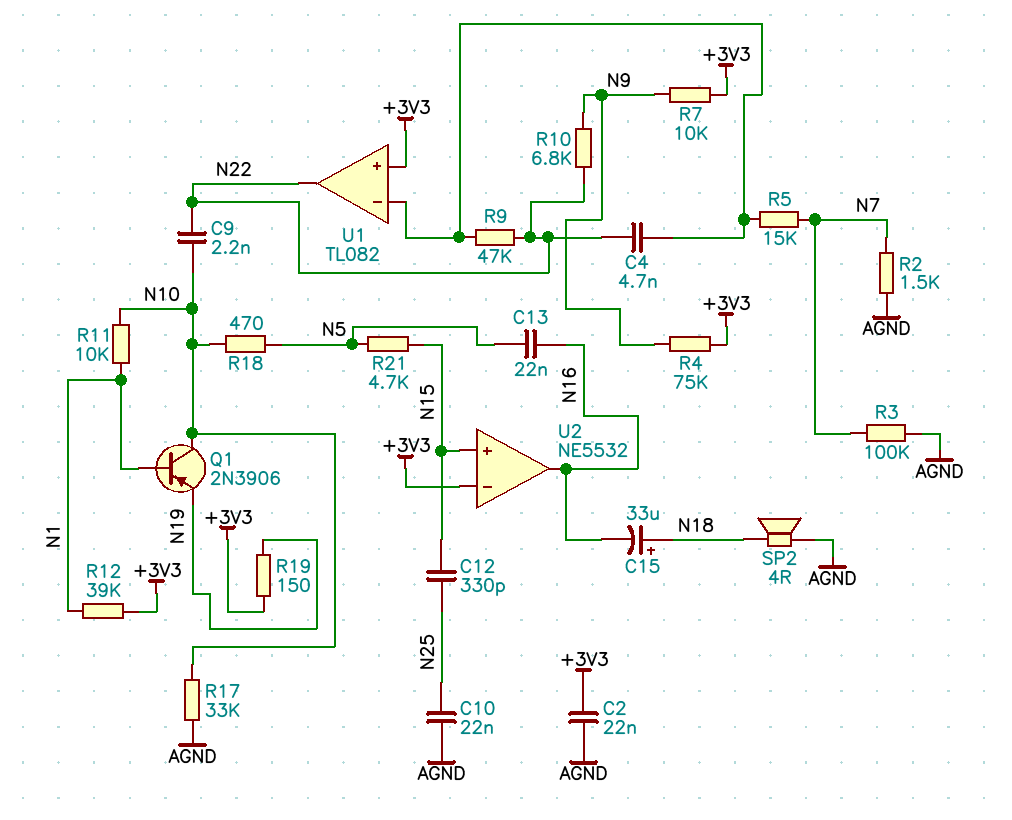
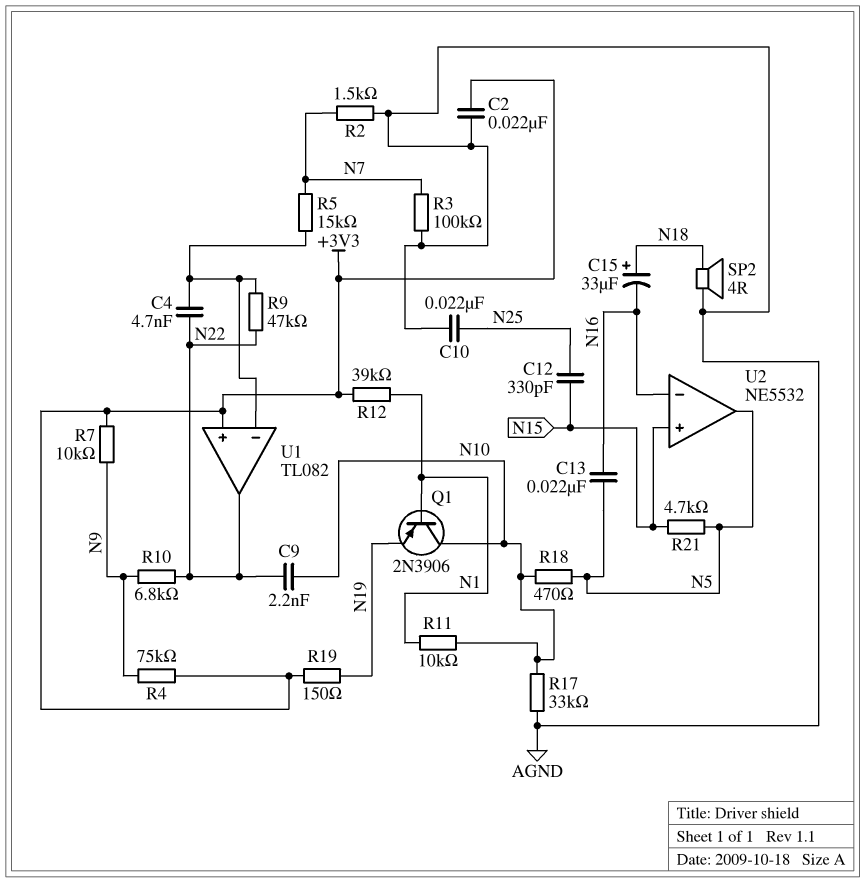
U2 pin in-: +3V3 -> N16
U2 pin out: N16 -> N5

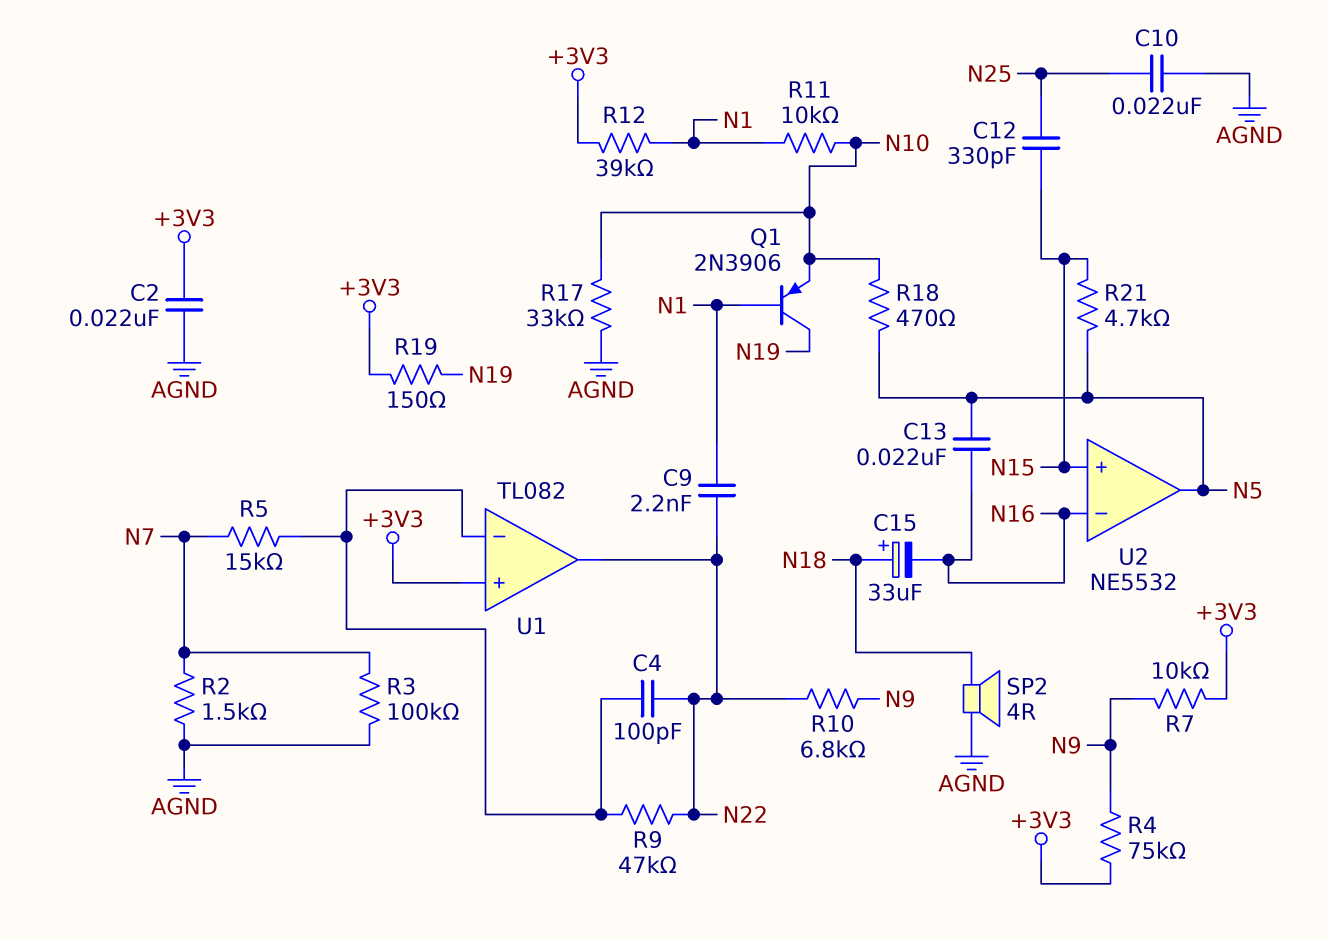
C4: 4.7nF (N22, U1/in-) -> 100pF (N22, U1/in-)
C9: 2.2nF (N10, N22) -> 2.2nF (N1, N22)
Q1: PNP 2N3906 (B N1, C N10, E N19) -> PNP 2N3906 (B N1, C N19, E N10)

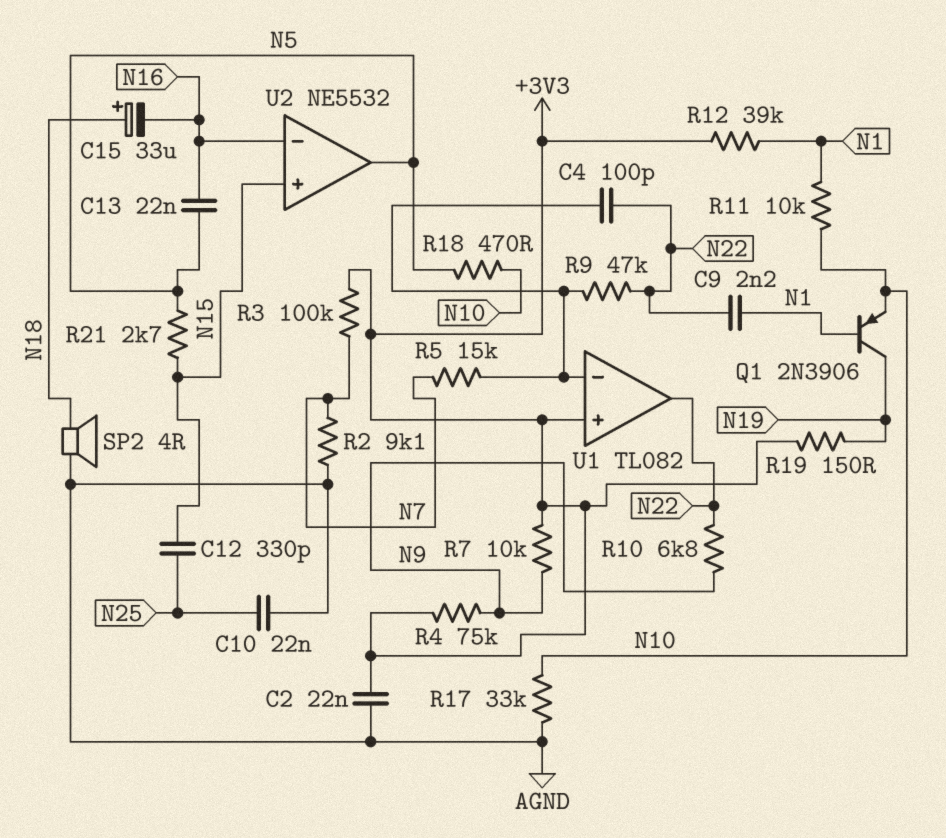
R2: 1.5k (AGND, N7) -> 9.1k (AGND, N7)
R3: 100k (AGND, N7) -> 100k (+3V3, N7)
R21: 4.7k (N5, N15) -> 2.7k (N5, N15)

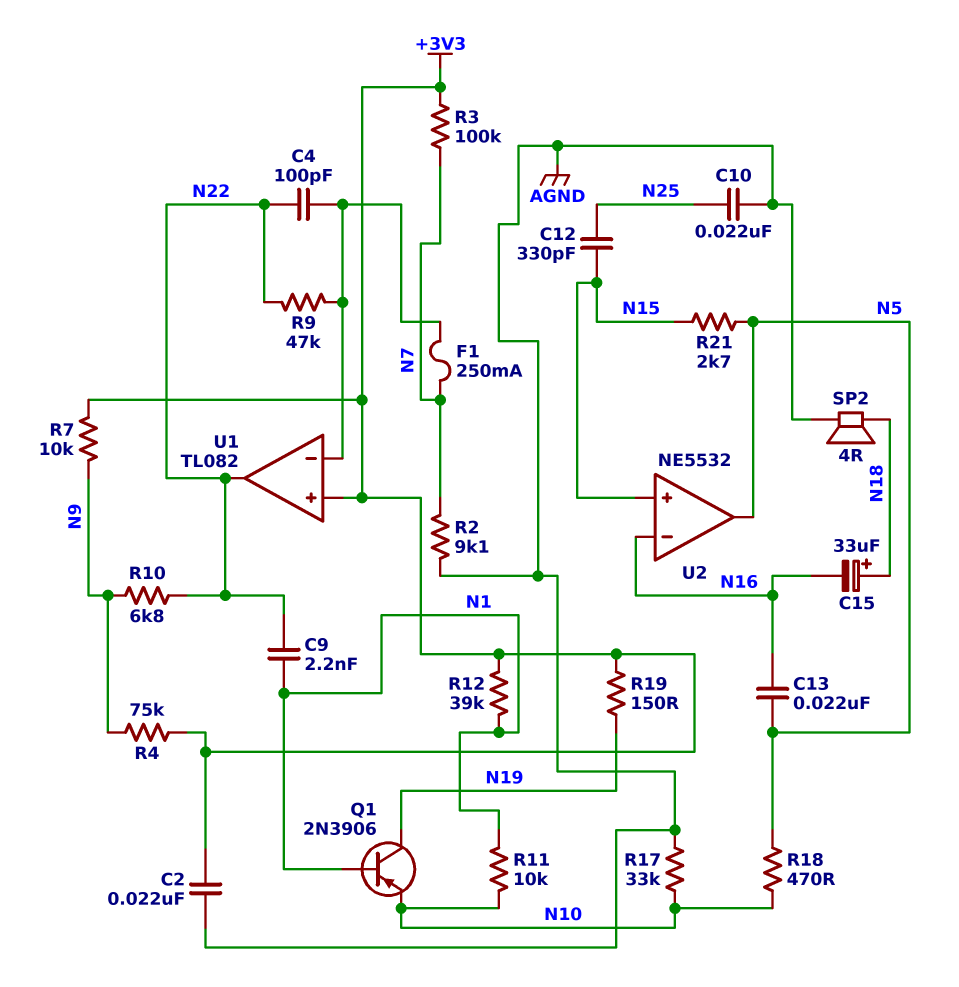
F1: none -> 250mA (N7, U1/in-)
R5: 15k (N7, U1/in-) -> none

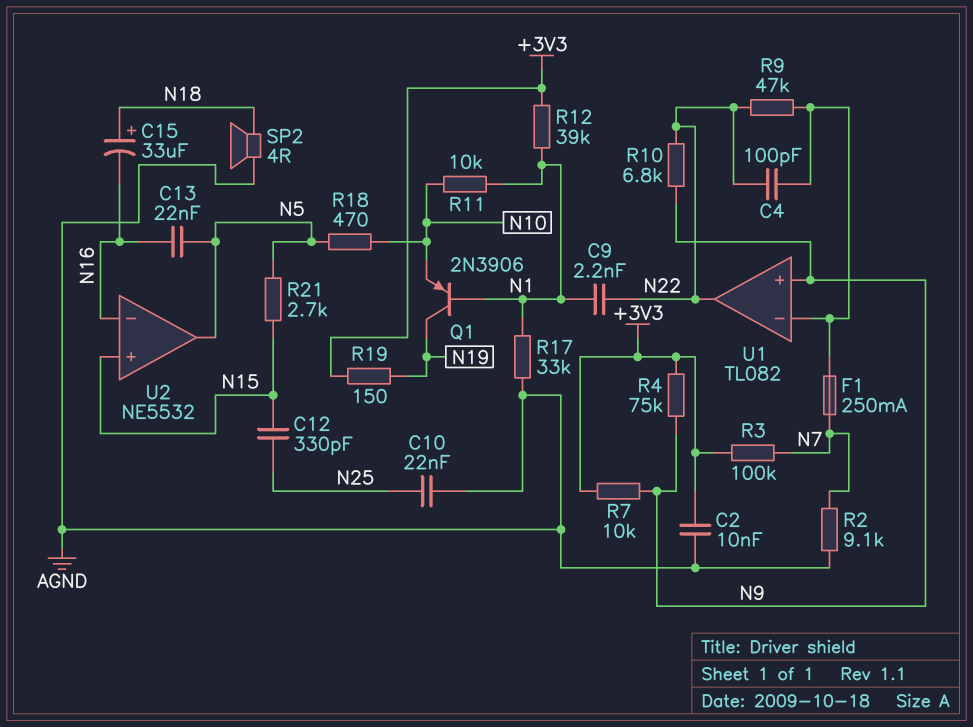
C2: 22nF (+3V3, AGND) -> 10nF (+3V3, AGND)
R17: 33k (AGND, N10) -> 33k (AGND, N1)
U1 pin in+: +3V3 -> N9

